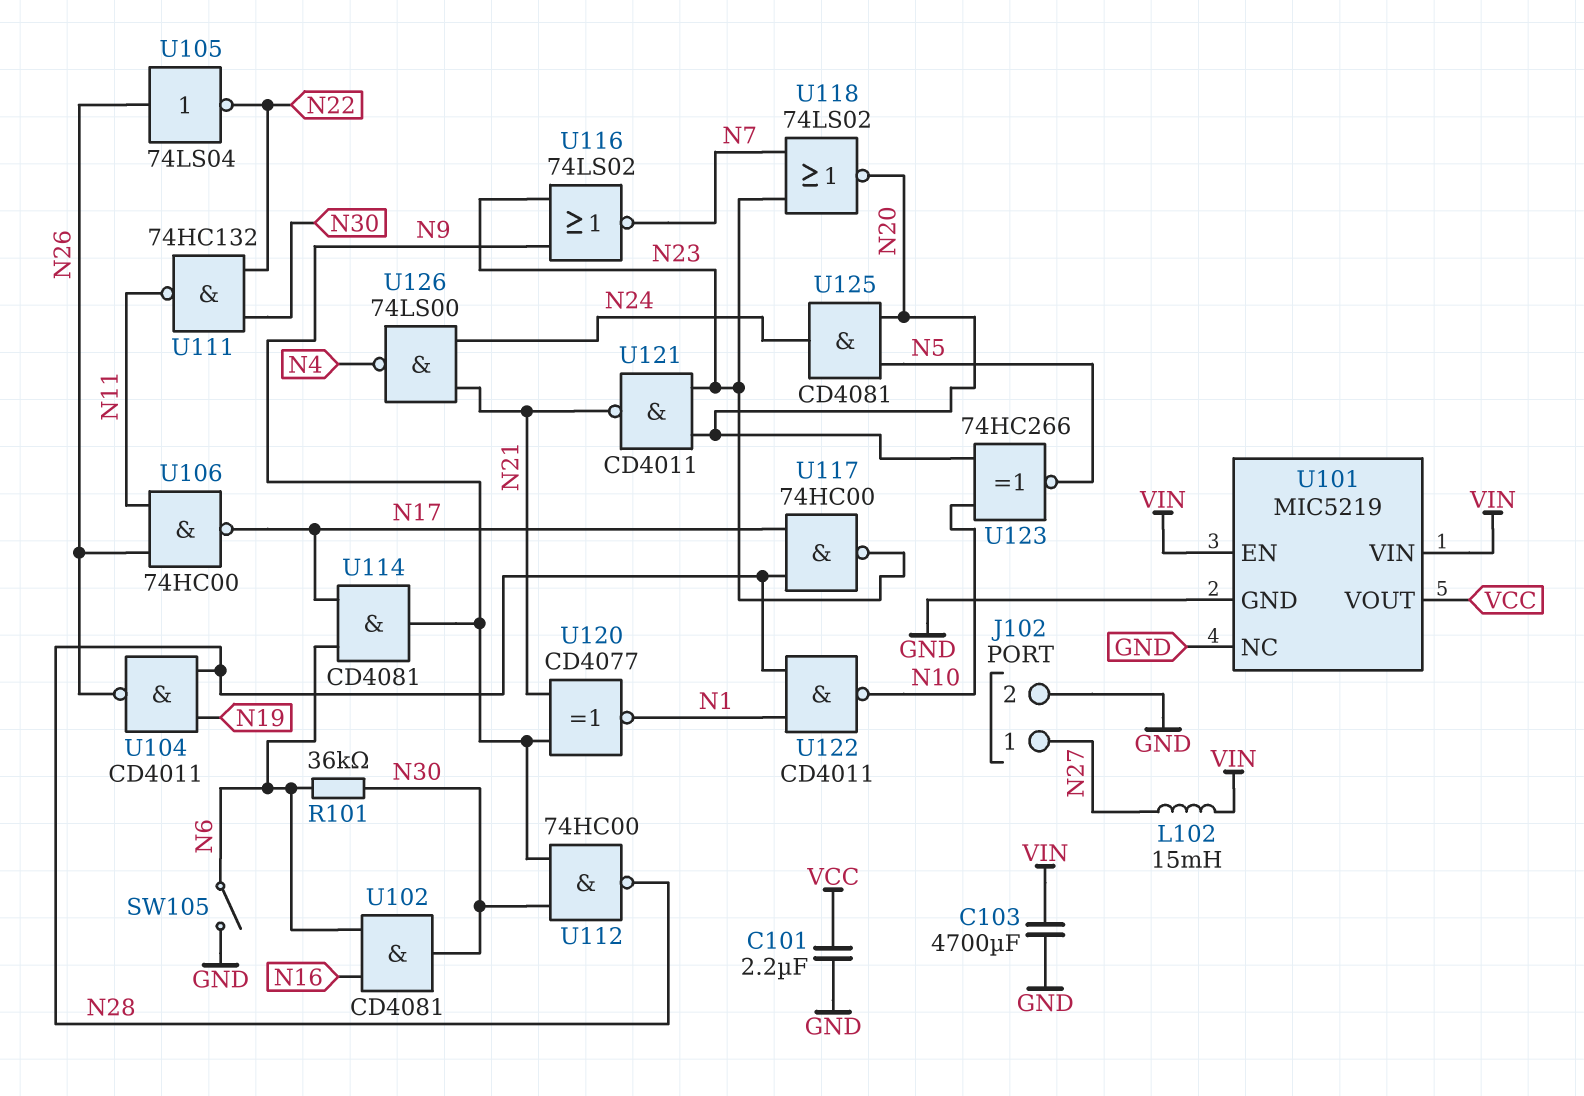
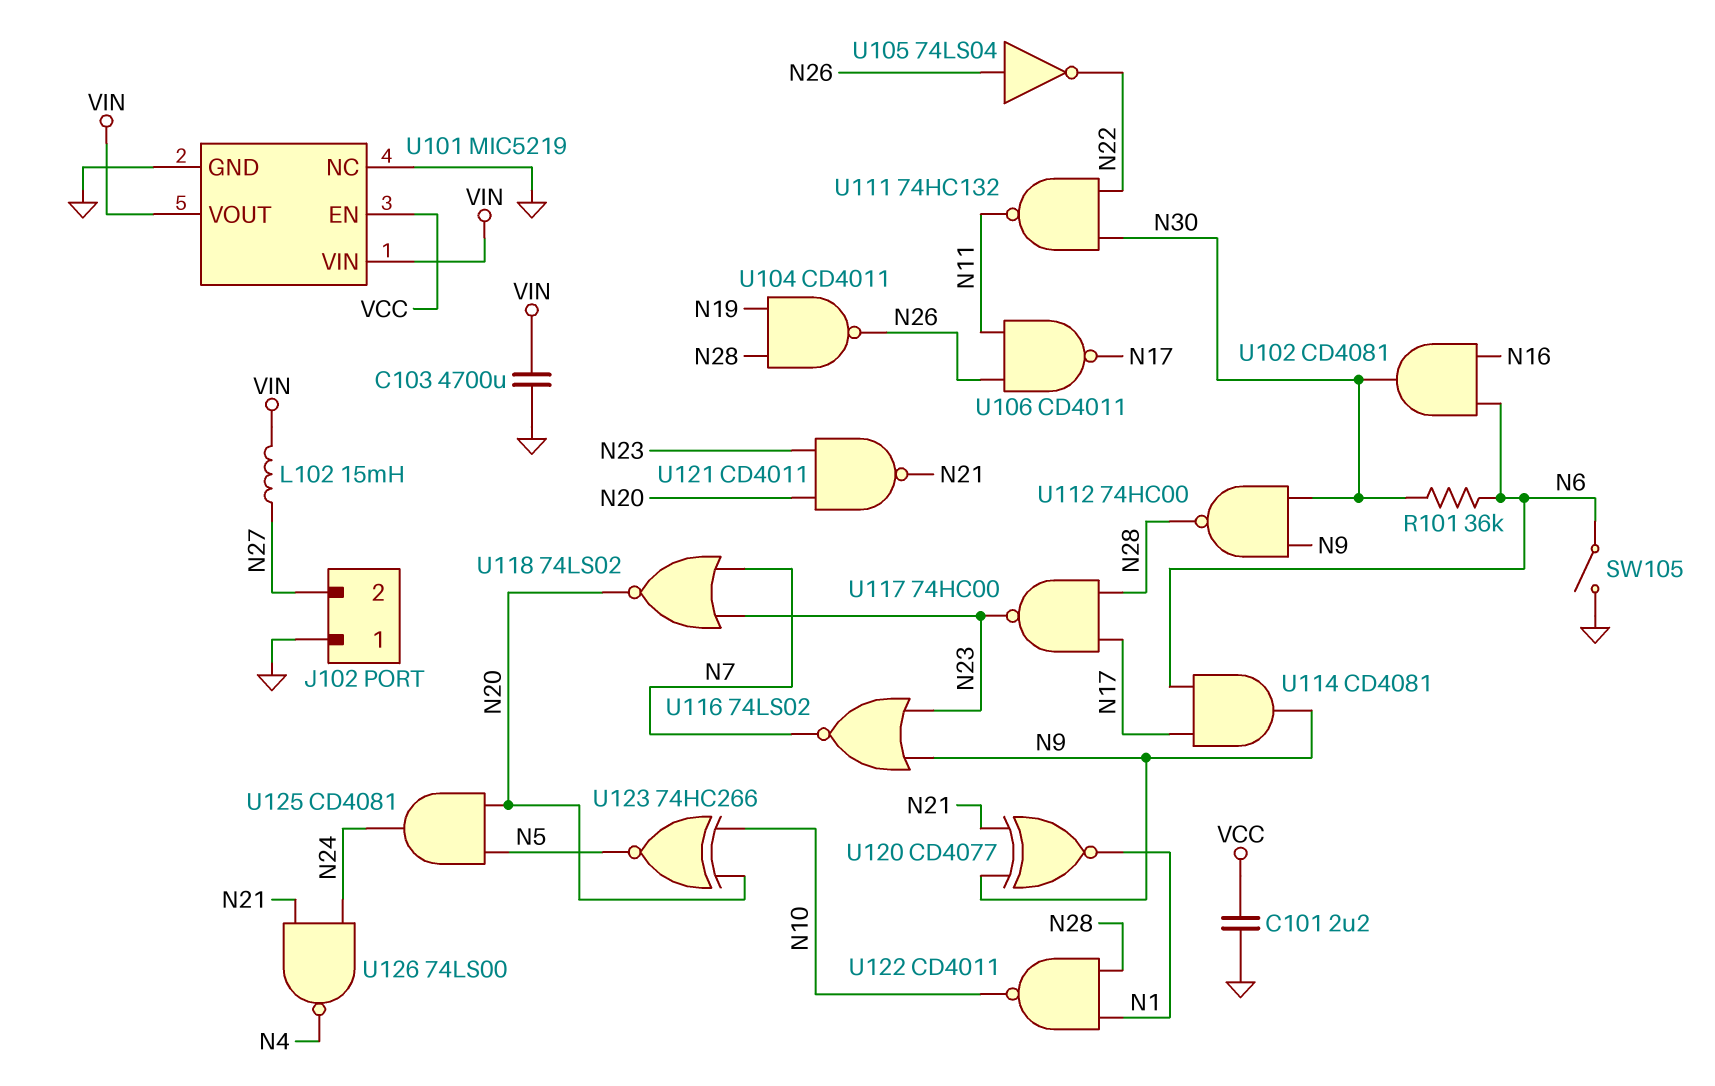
J102 pin 1: N27 -> GND
J102 pin 2: GND -> N27
U101 pin EN: VIN -> VCC
U101 pin VOUT: VCC -> VIN
U106: NAND 74HC00 (in N11, in N26, out N17) -> NAND CD4011 (in N11, in N26, out N17)

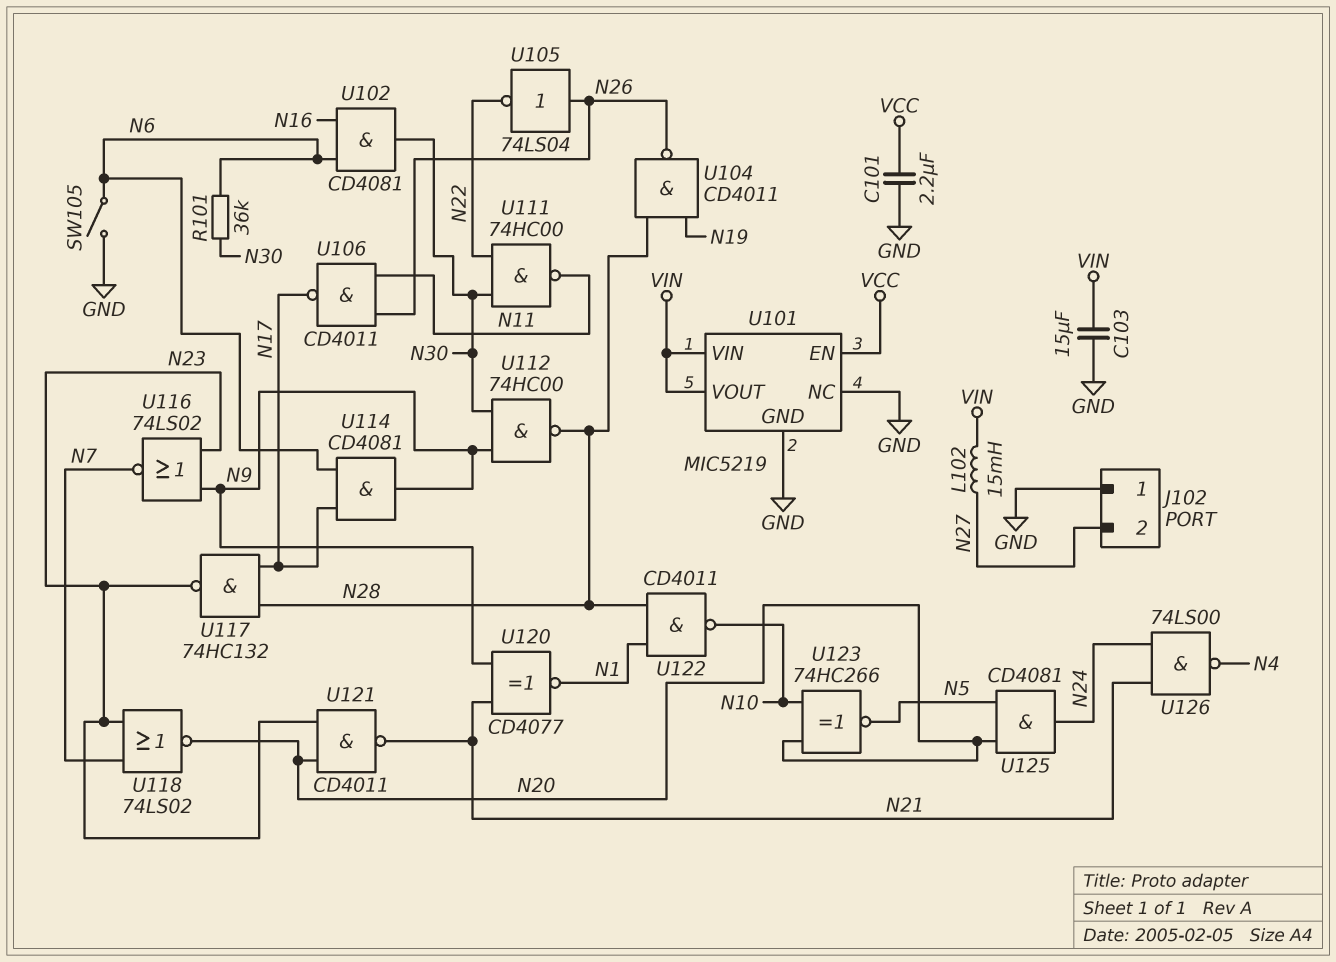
C103: 4700uF (GND, VIN) -> 15uF (GND, VIN)
U111: NAND 74HC132 (in N22, in N30, out N11) -> NAND 74HC00 (in N22, in N30, out N11)
U117: NAND 74HC00 (in N17, in N28, out N23) -> NAND 74HC132 (in N17, in N28, out N23)

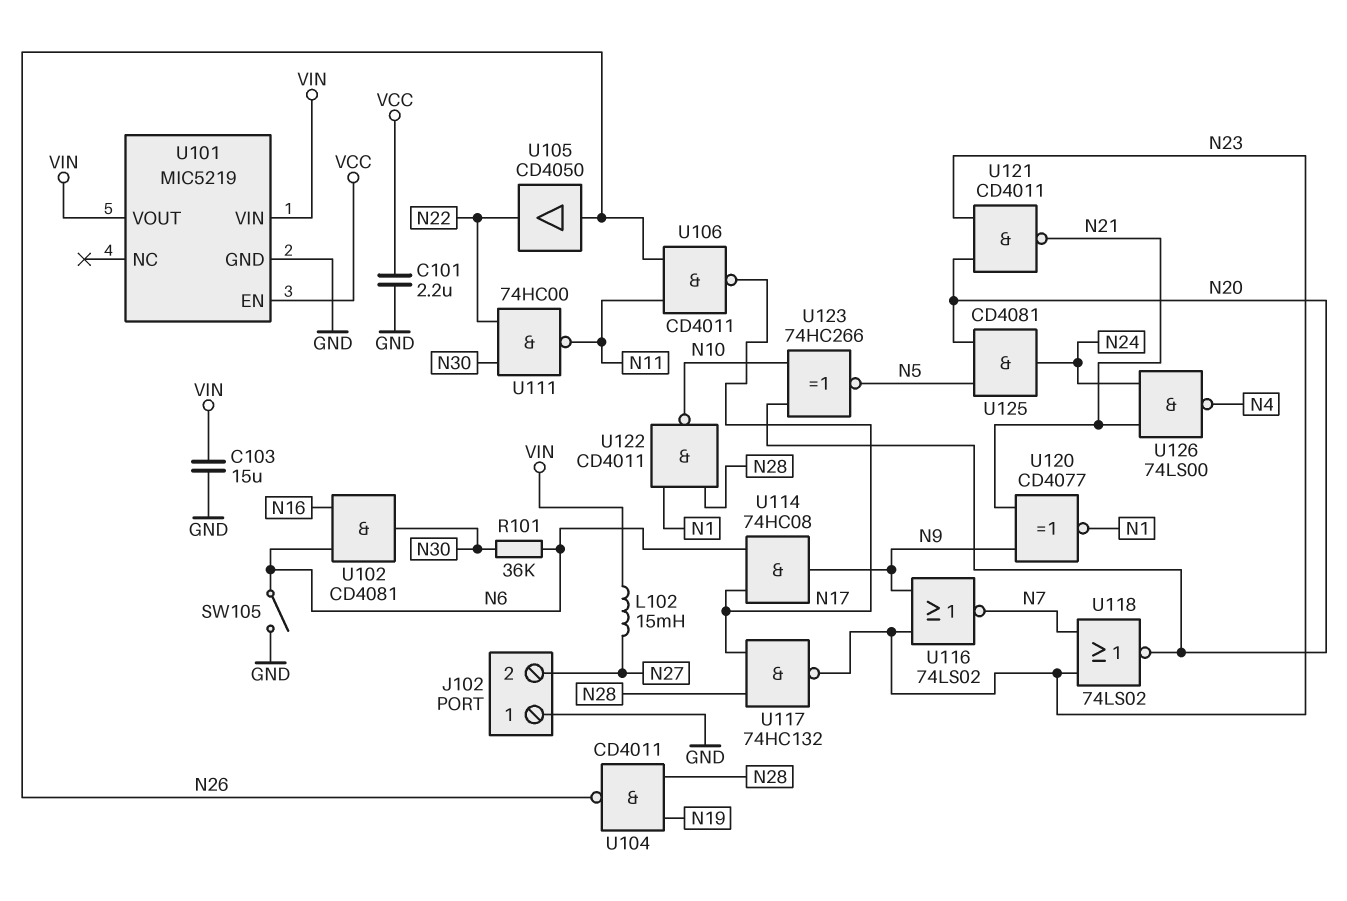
U101 pin NC: GND -> none
U105: NOT 74LS04 (in N26, out N22) -> buffer CD4050 (in N26, out N22)
U112: NAND 74HC00 (in N9, in N30, out N28) -> none
U114: AND CD4081 (in N6, in N17, out N9) -> AND 74HC08 (in N6, in N17, out N9)

